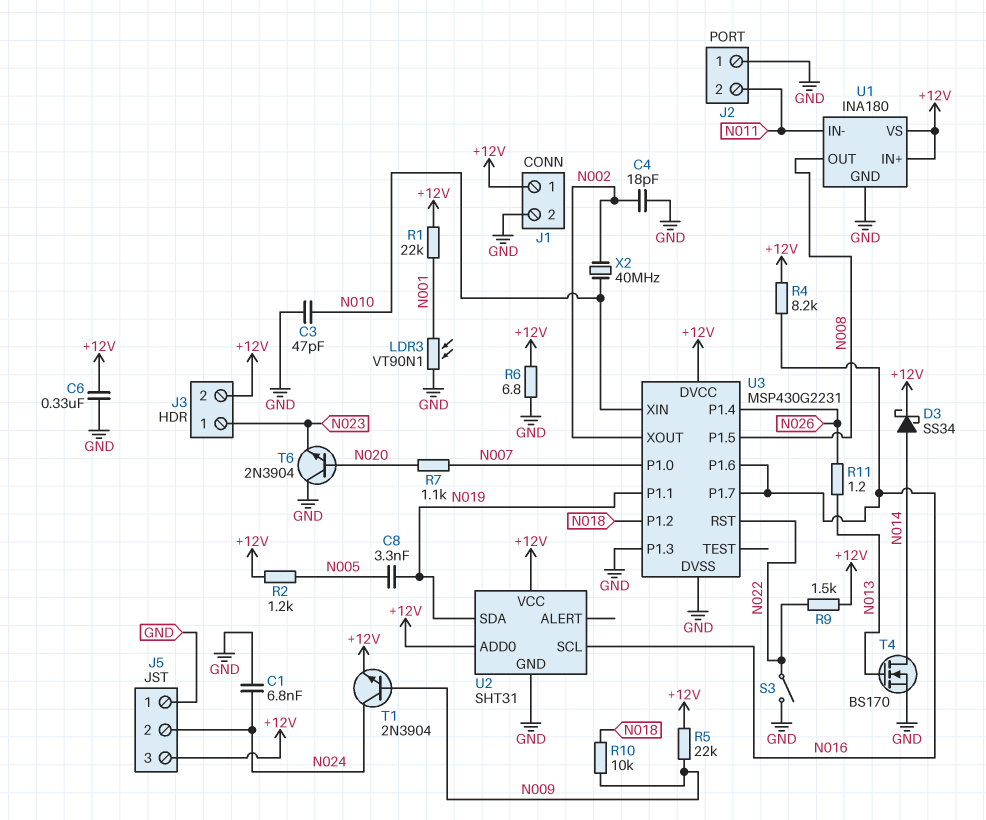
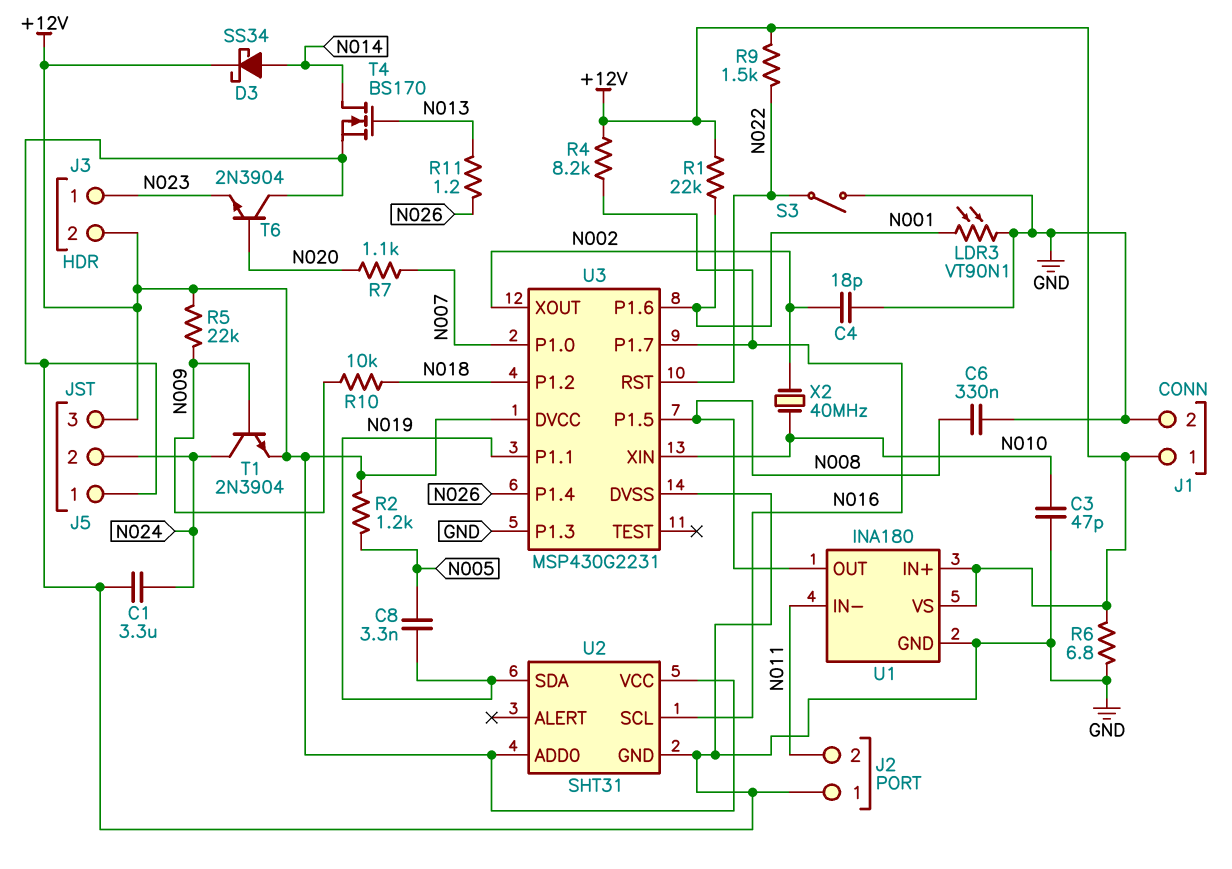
C1: 6.8nF (GND, N024) -> 3.3uF (GND, N024)
C6: 330nF (+12V, GND) -> 330nF (GND, N008)
U3 pin P1.6: N016 -> N001

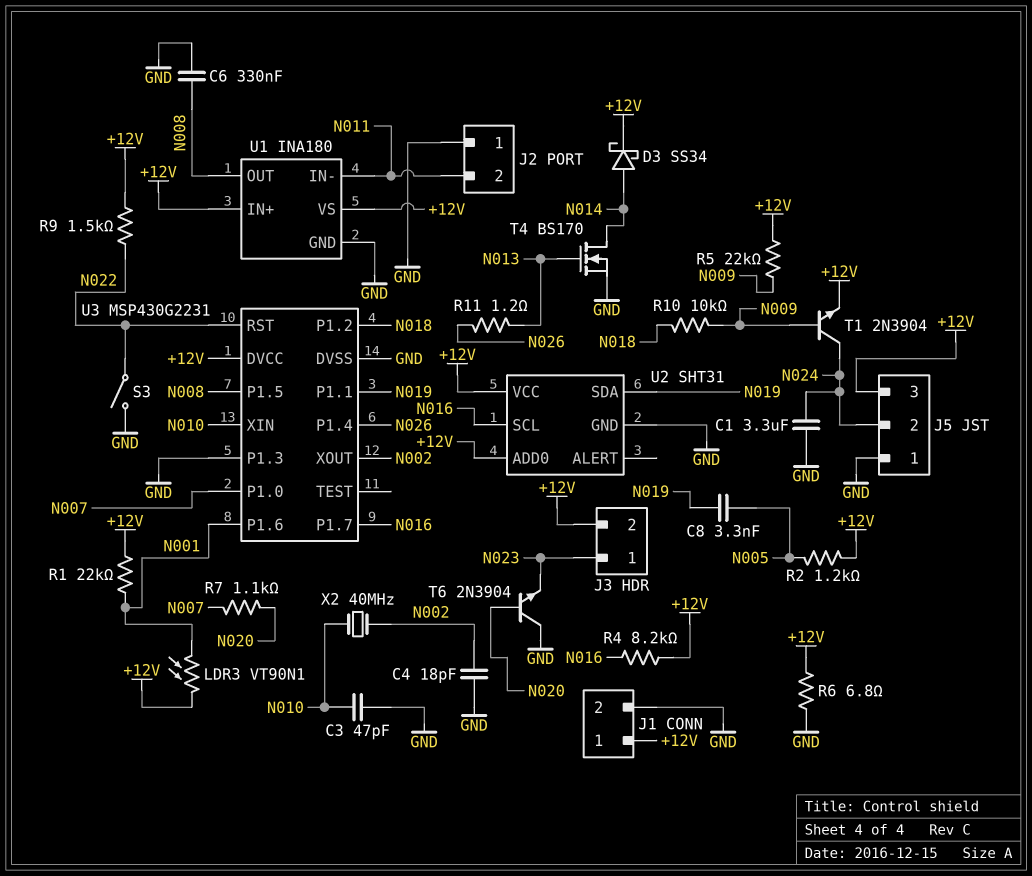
LDR3: VT90N1 (GND, N001) -> VT90N1 (+12V, N001)

